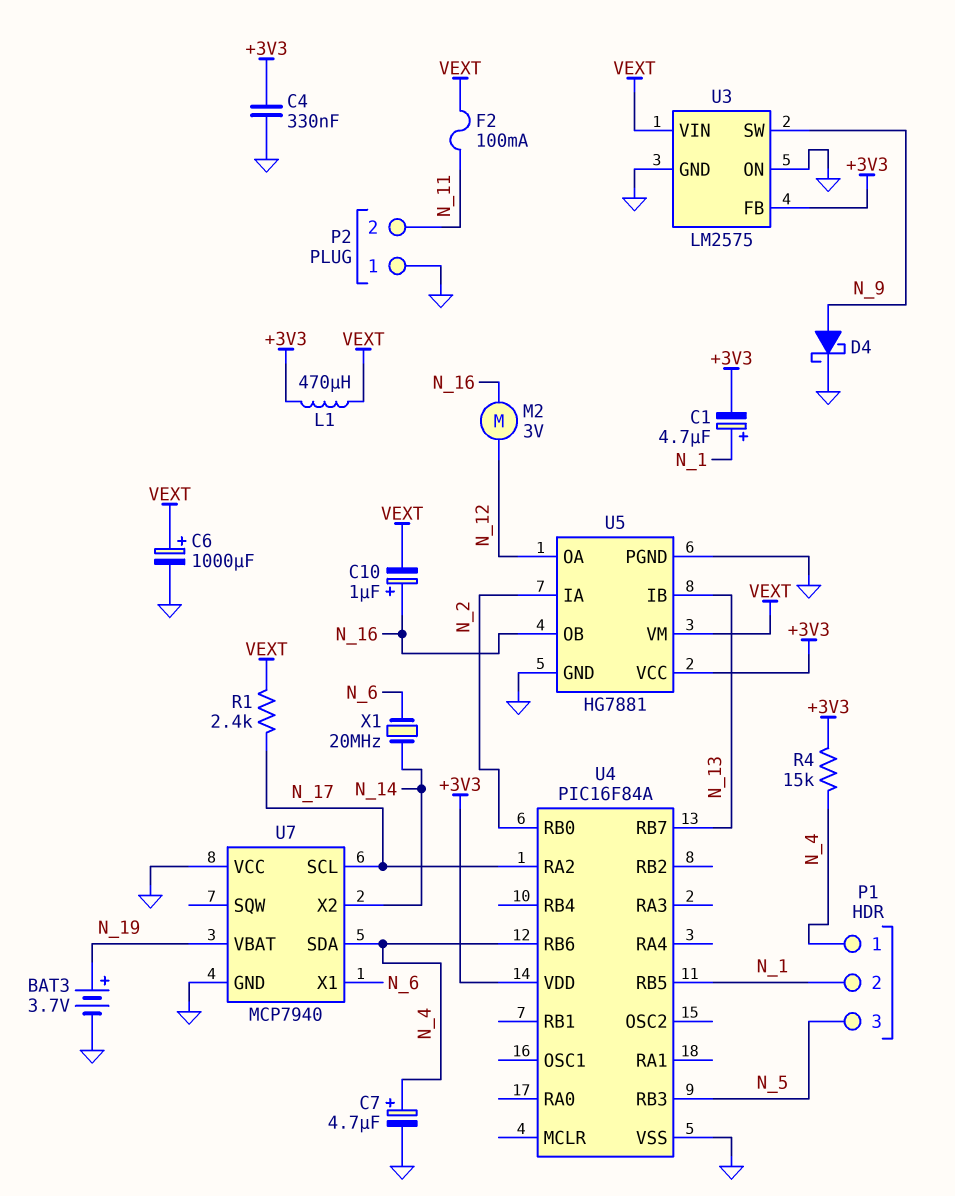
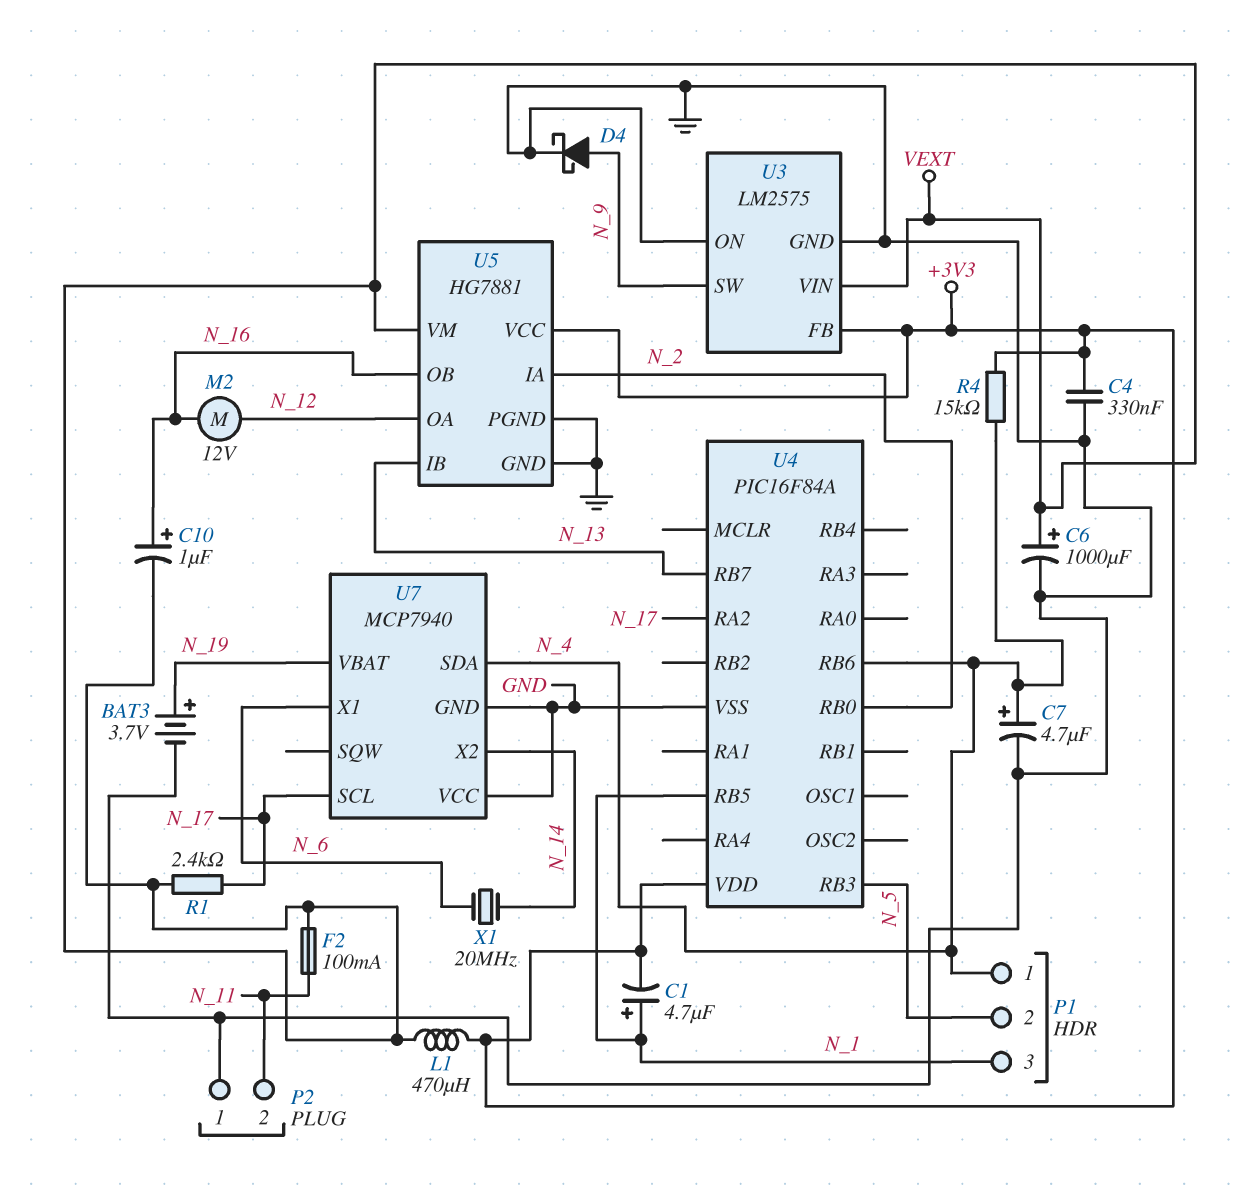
M2: motor 3V (N_12, N_16) -> motor 12V (N_12, N_16)
P1 pin 2: N_1 -> N_5
P1 pin 3: N_5 -> N_1

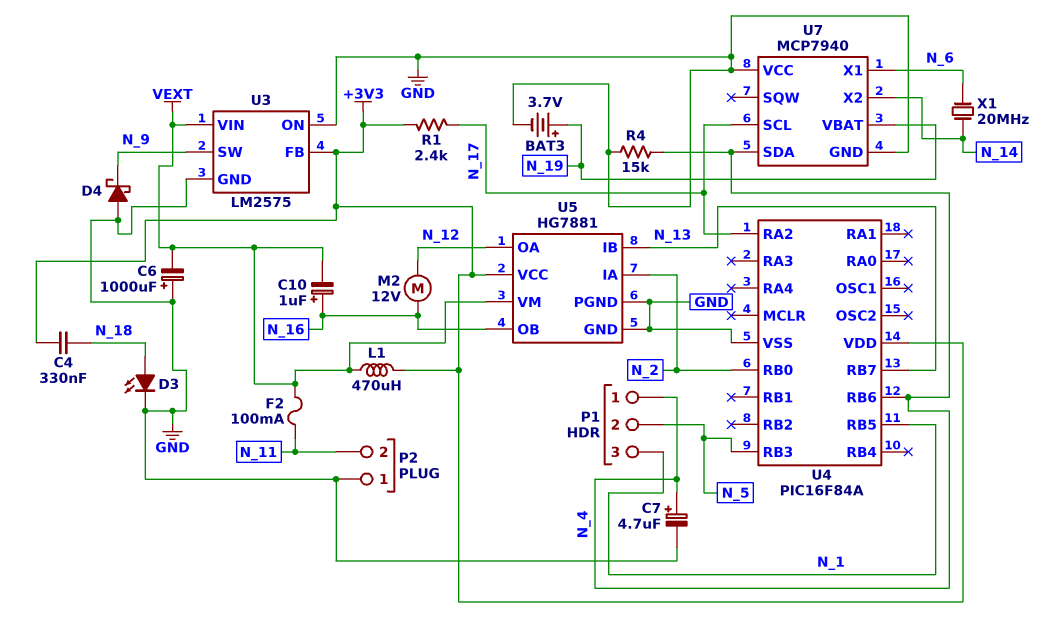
C1: 4.7uF (plus N_1, minus +3V3) -> none
C4: 330nF (+3V3, GND) -> 330nF (+3V3, N_18)
C6: 1000uF (plus VEXT, minus GND) -> 1000uF (plus GND, minus VEXT)
D3: none -> LED (A N_18, K GND)
D4: schottky (A N_9, K GND) -> schottky (A GND, K N_9)
R1: 2.4k (N_17, VEXT) -> 2.4k (+3V3, N_17)
R4: 15k (+3V3, N_4) -> 15k (GND, N_4)

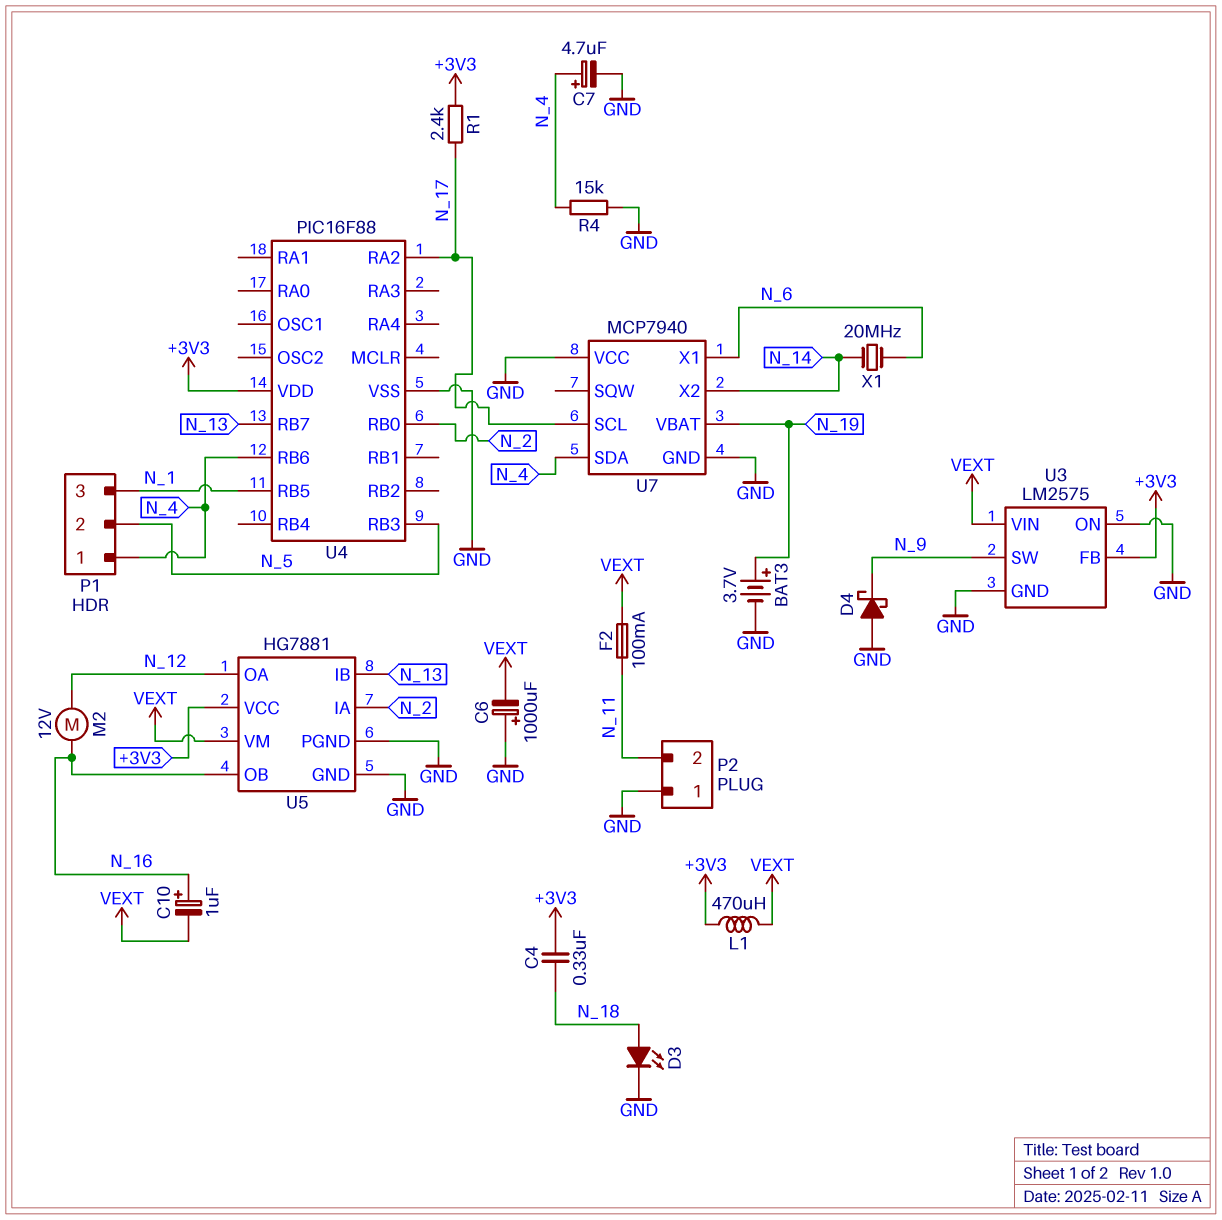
U4: PIC16F84A -> PIC16F88

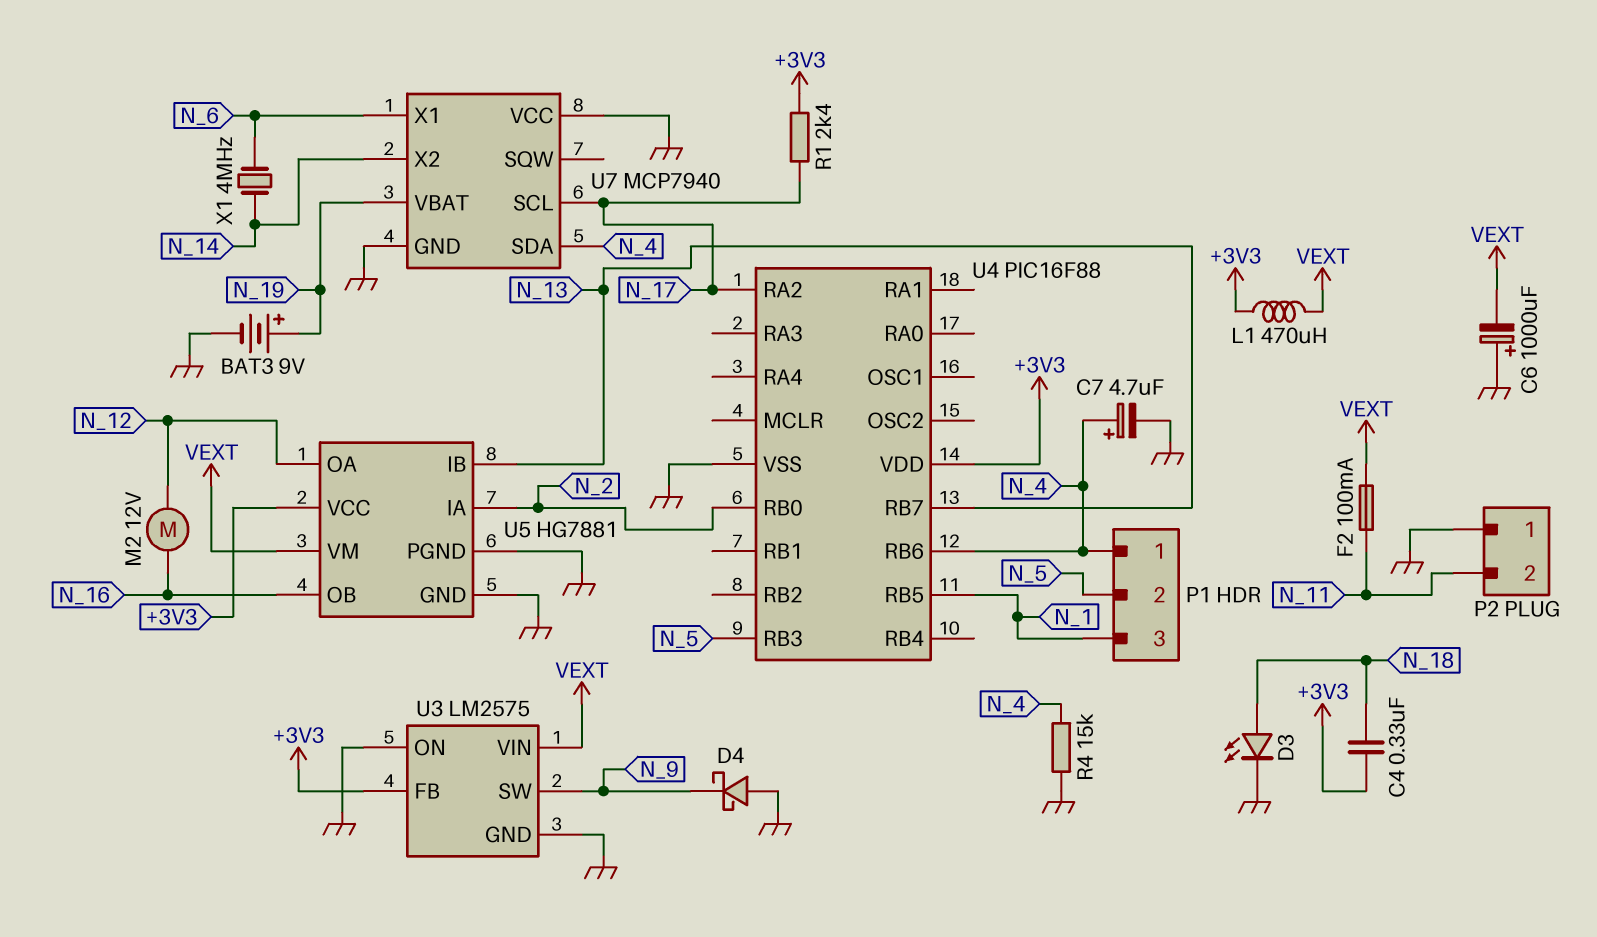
BAT3: 3.7V (plus N_19, minus GND) -> 9V (plus N_19, minus GND)
C10: 1uF (plus N_16, minus VEXT) -> none
X1: 20MHz (N_6, N_14) -> 4MHz (N_6, N_14)

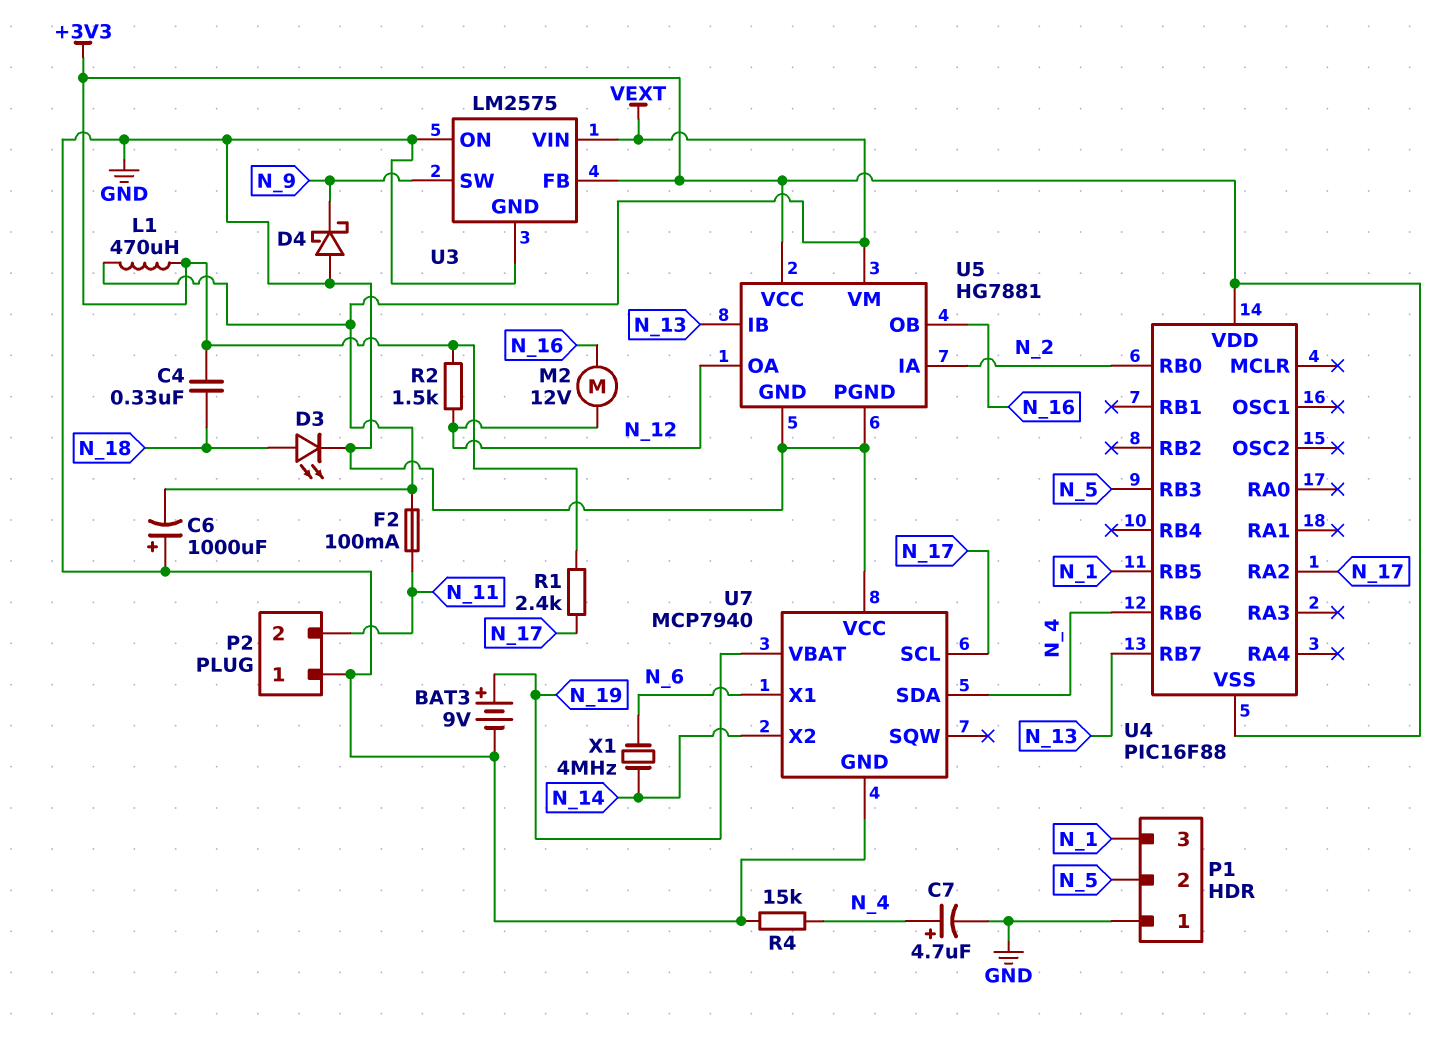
P1 pin 1: N_4 -> GND
R2: none -> 1.5k (+3V3, N_12)
U4 pin VSS: GND -> +3V3

